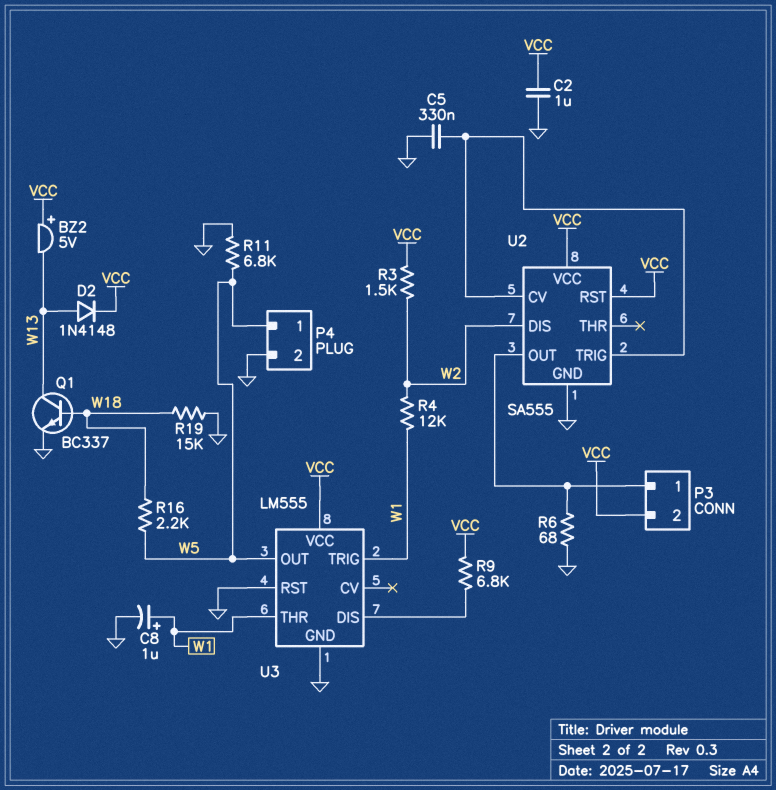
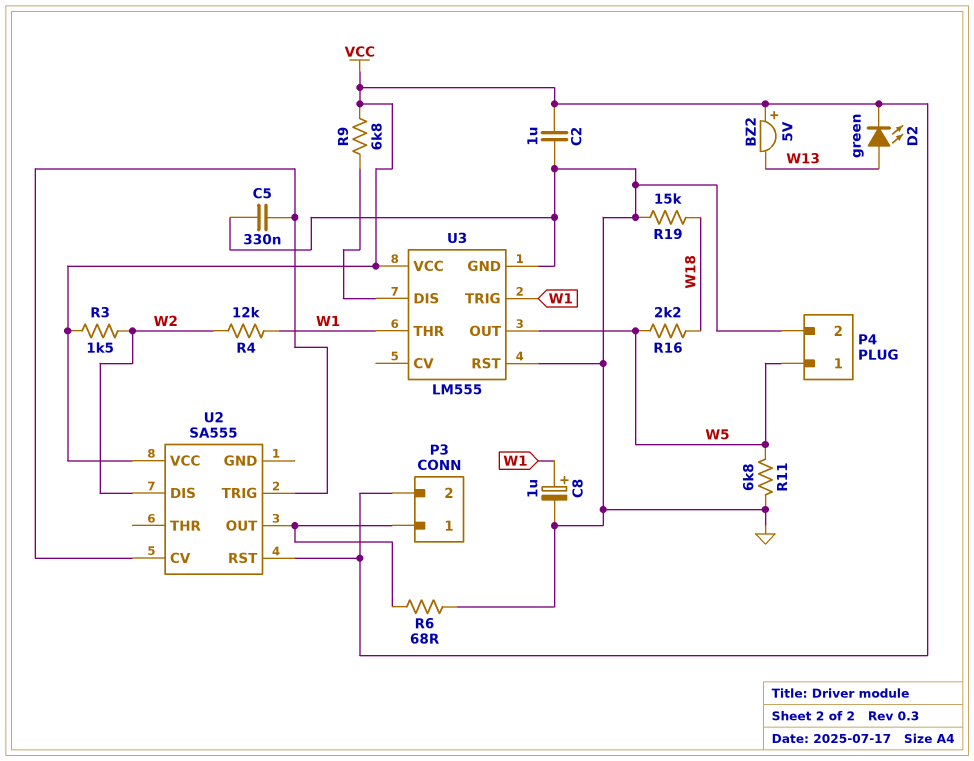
D2: diode 1N4148 (A W13, K VCC) -> LED green (A W13, K VCC)
Q1: NPN BC337 (B W18, C W13, E GND) -> none
U2 pin GND: GND -> none

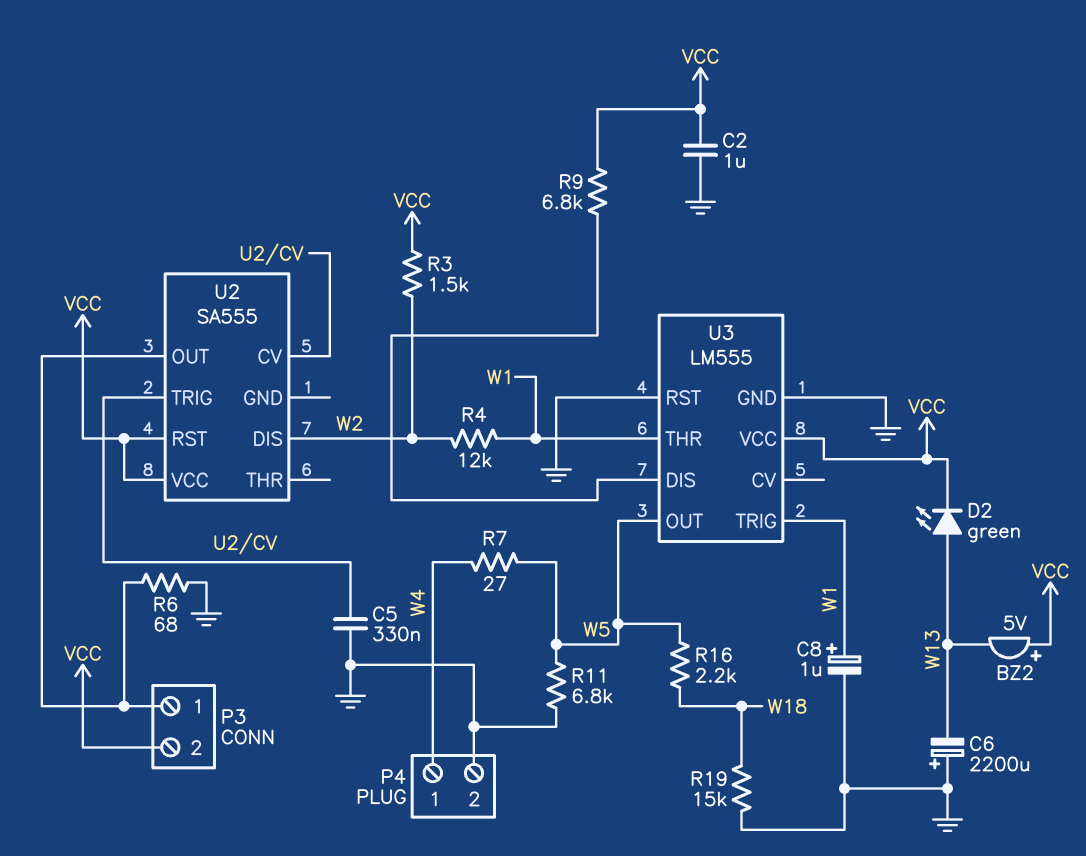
C6: none -> 2200uF (plus GND, minus W13)
P4 pin 1: W5 -> W4
R7: none -> 27 (W4, W5)

